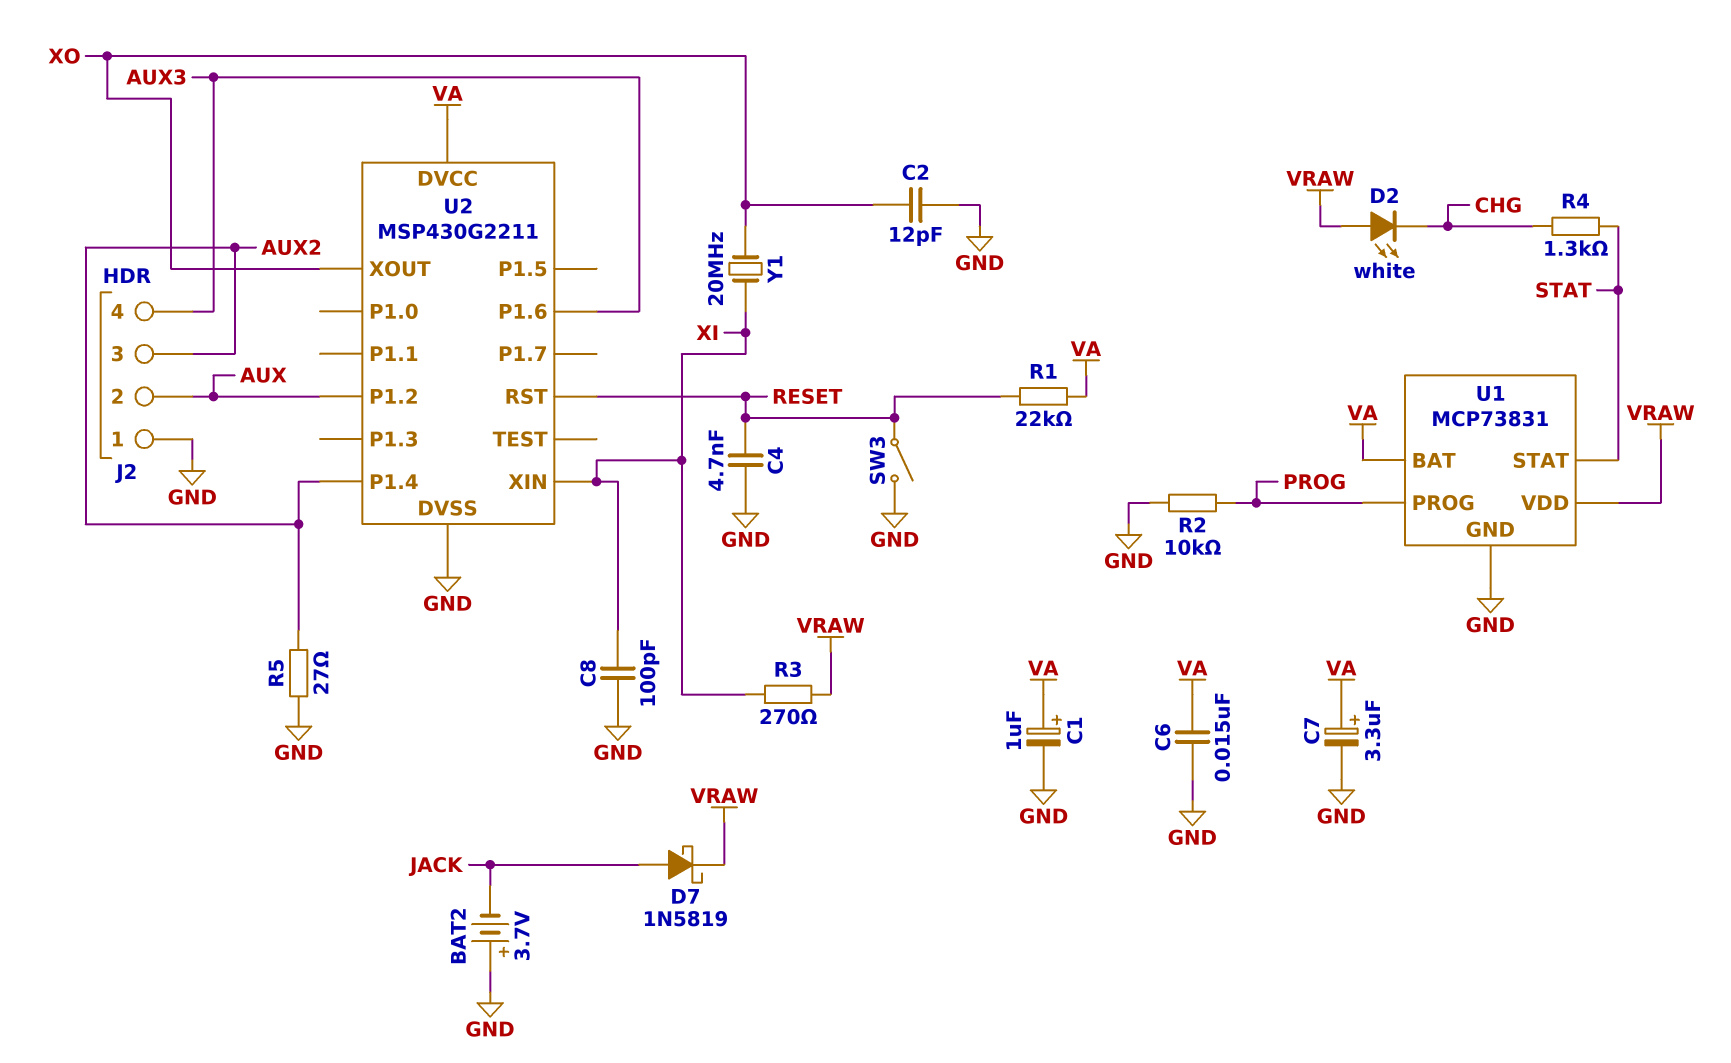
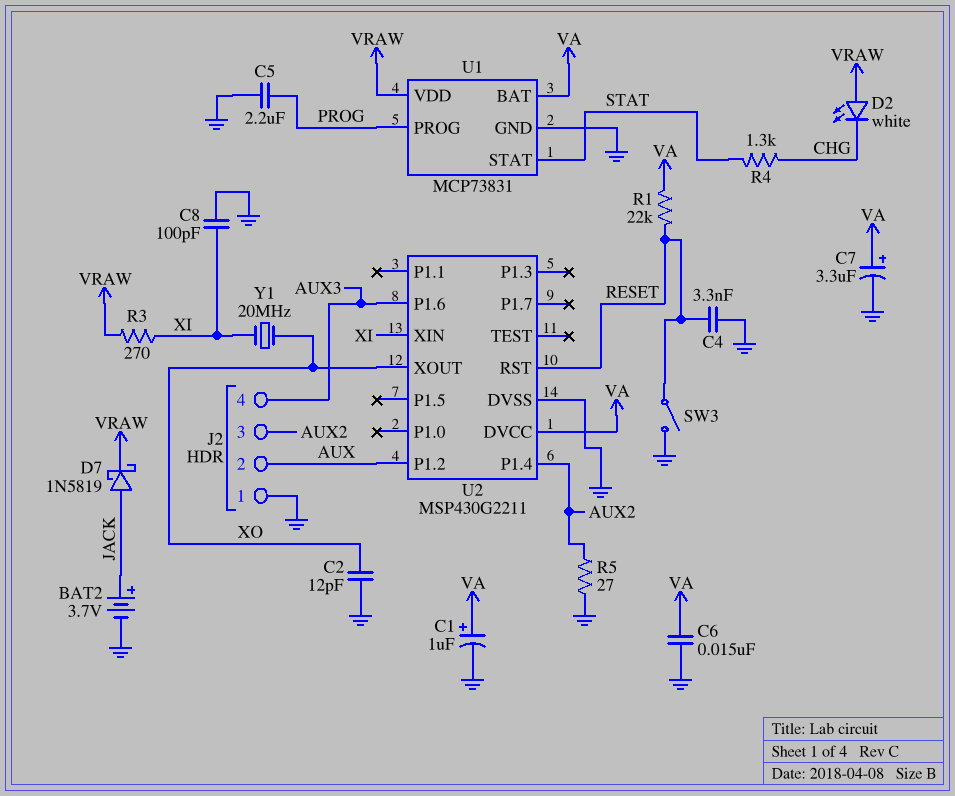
BAT2: 3.7V (plus GND, minus JACK) -> 3.7V (plus JACK, minus GND)
C4: 4.7nF (GND, RESET) -> 3.3nF (GND, RESET)
C5: none -> 2.2uF (GND, PROG)
R2: 10k (GND, PROG) -> none

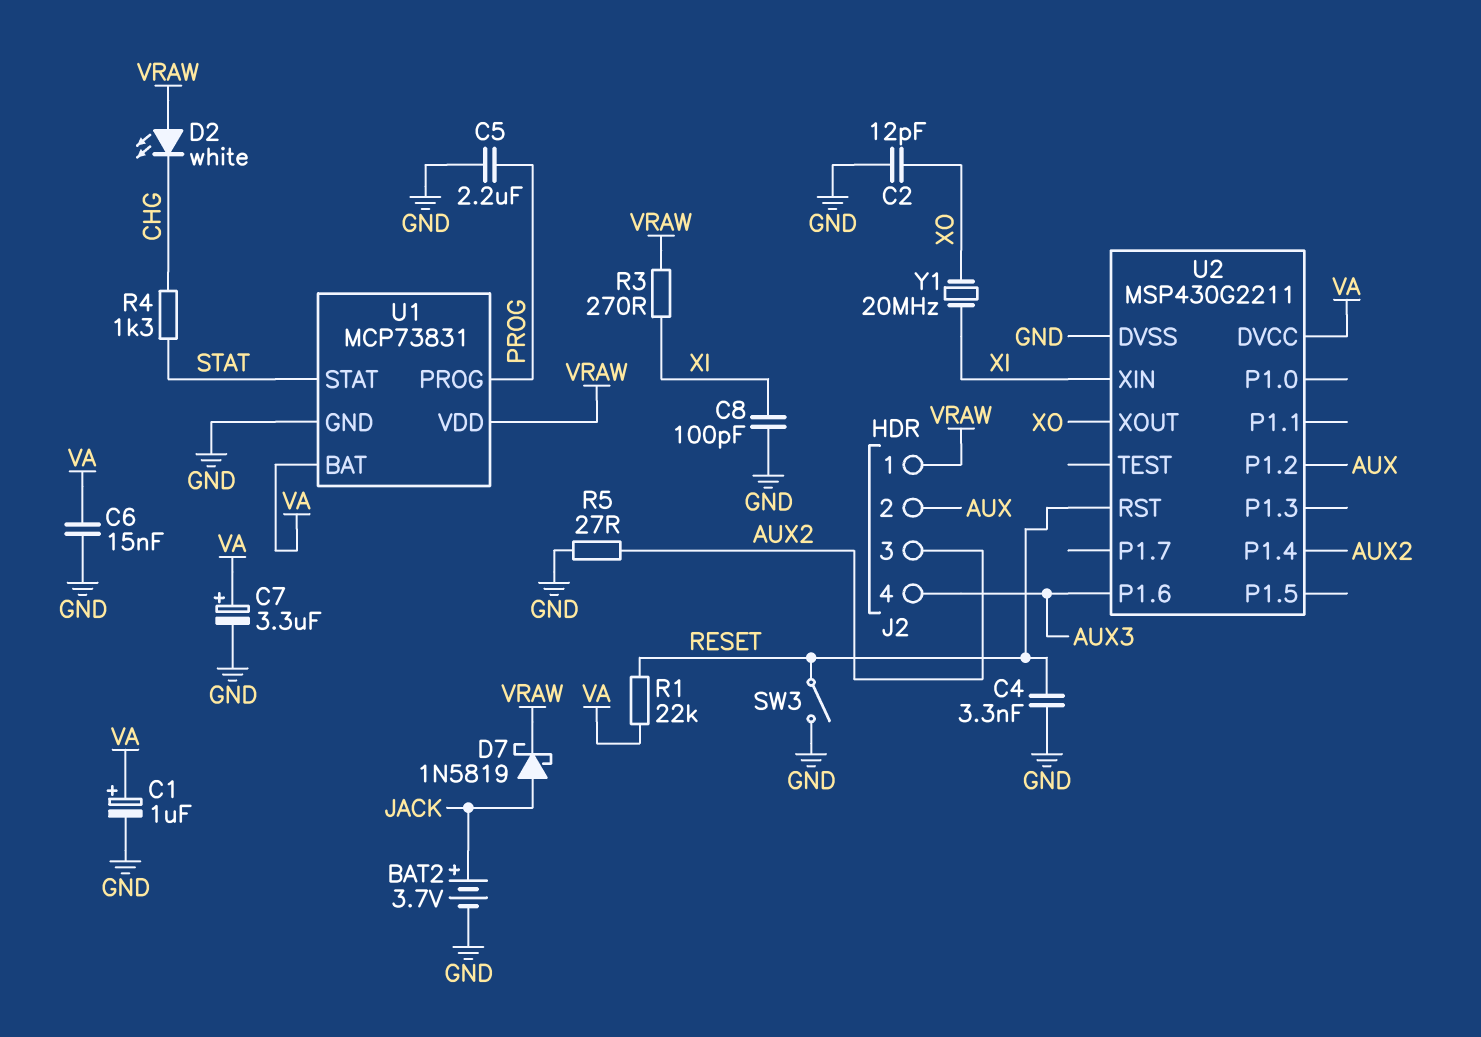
J2 pin 1: GND -> VRAW

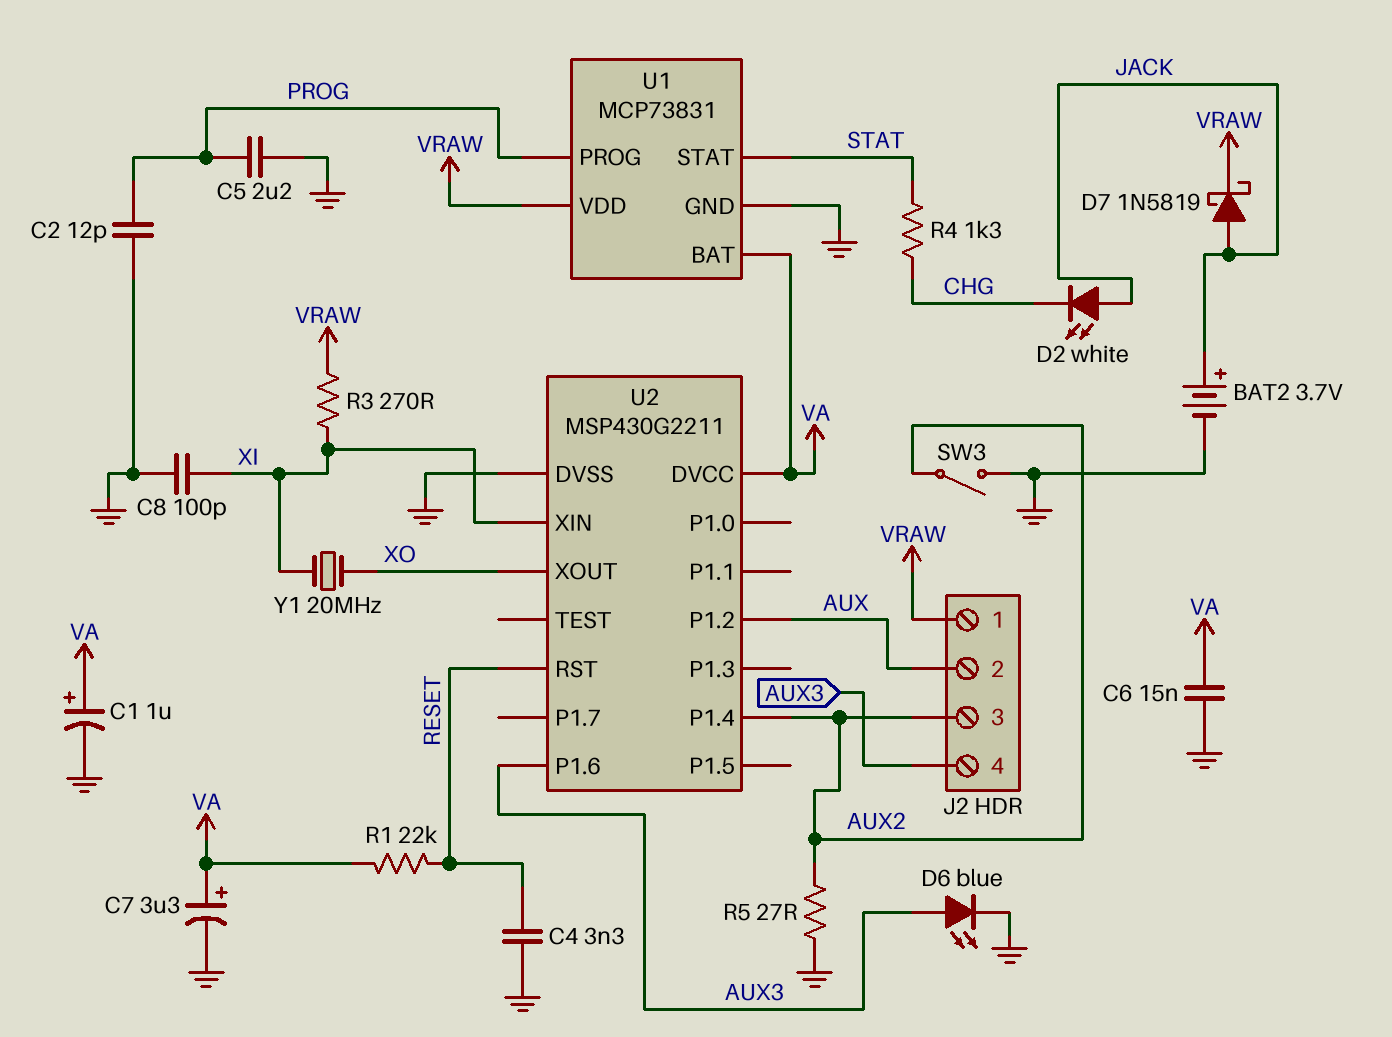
C2: 12pF (GND, XO) -> 12pF (GND, PROG)
D2: LED white (A VRAW, K CHG) -> LED white (A JACK, K CHG)
D6: none -> LED blue (A AUX3, K GND)
SW3: switch (GND, RESET) -> switch (AUX2, GND)

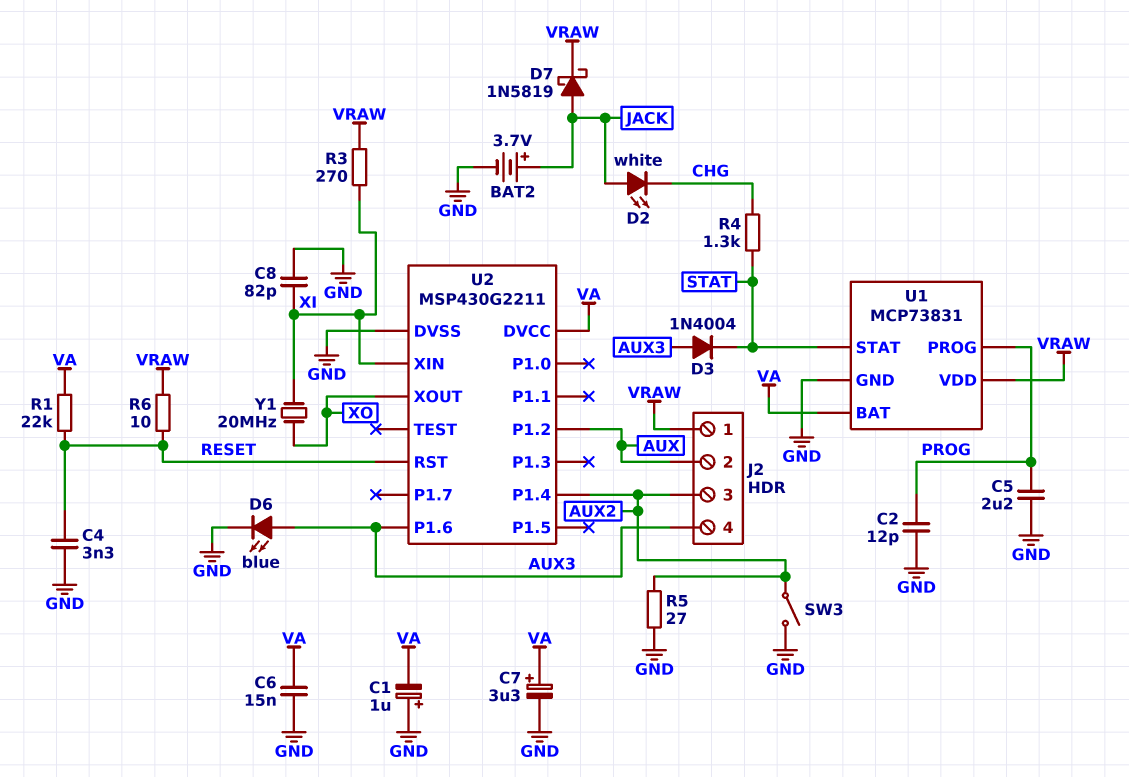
C1: 1uF (plus VA, minus GND) -> 1uF (plus GND, minus VA)
C8: 100pF (GND, XI) -> 82pF (GND, XI)
D3: none -> diode 1N4004 (A AUX3, K STAT)
R6: none -> 10 (RESET, VRAW)

